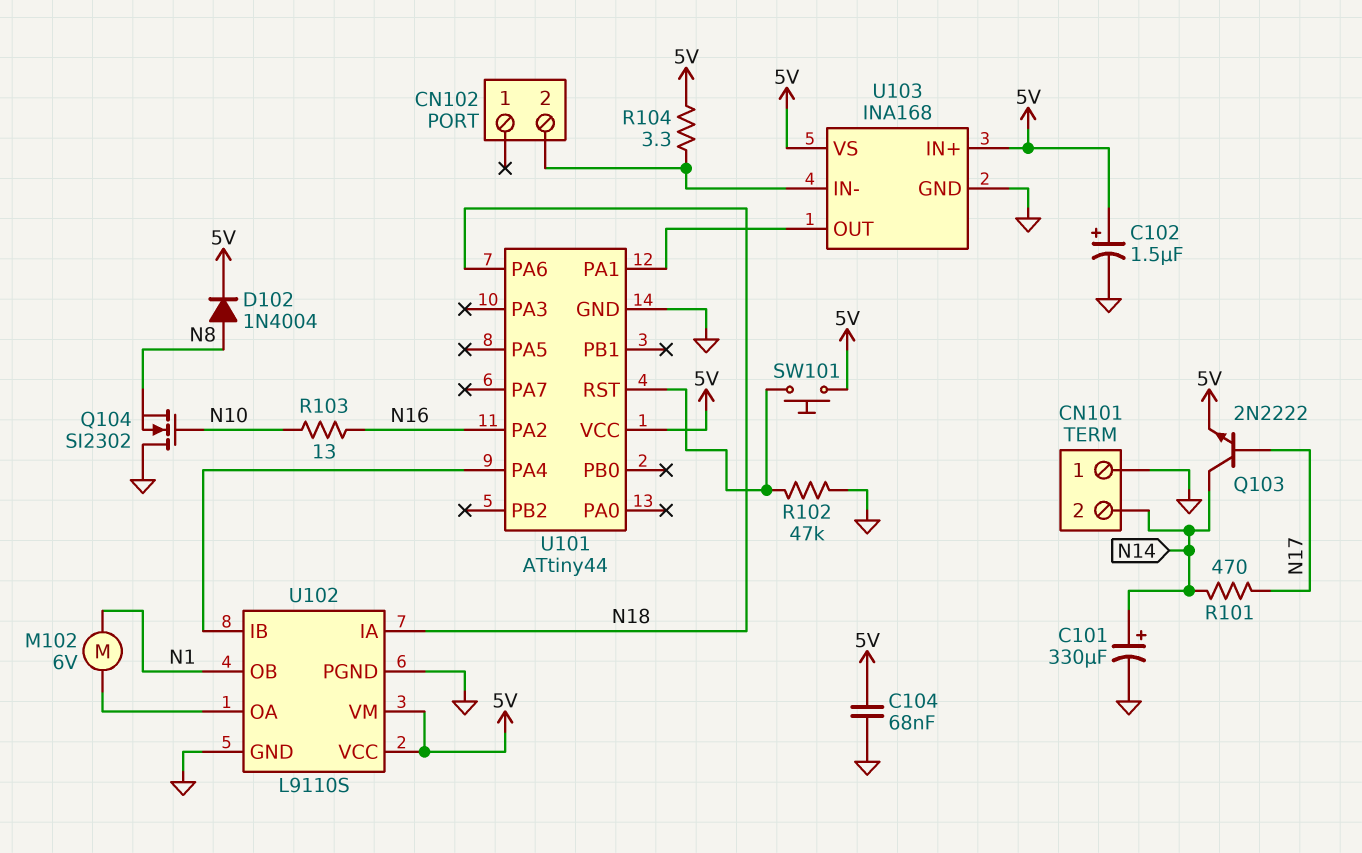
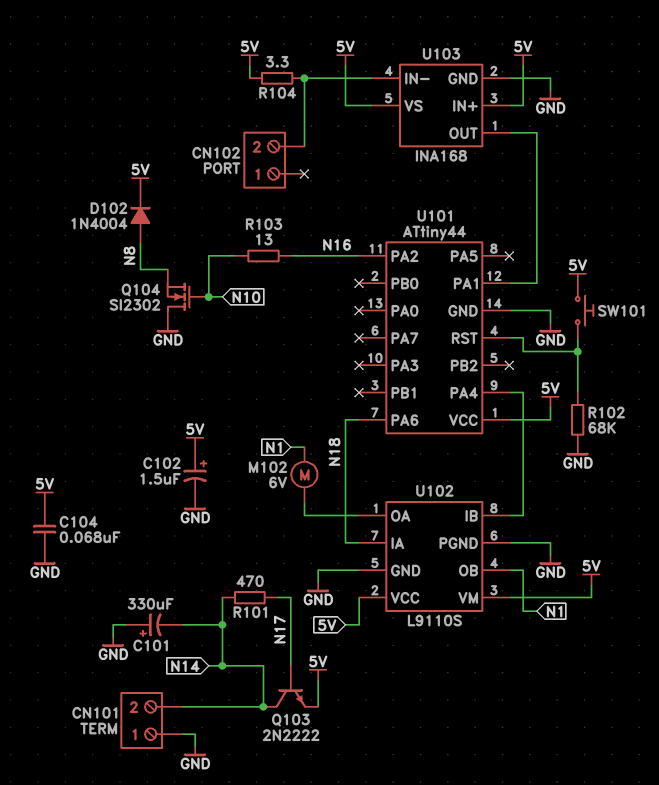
C101: 330uF (plus N14, minus GND) -> 330uF (plus GND, minus N14)
R102: 47k (GND, U101/RST) -> 68k (GND, U101/RST)

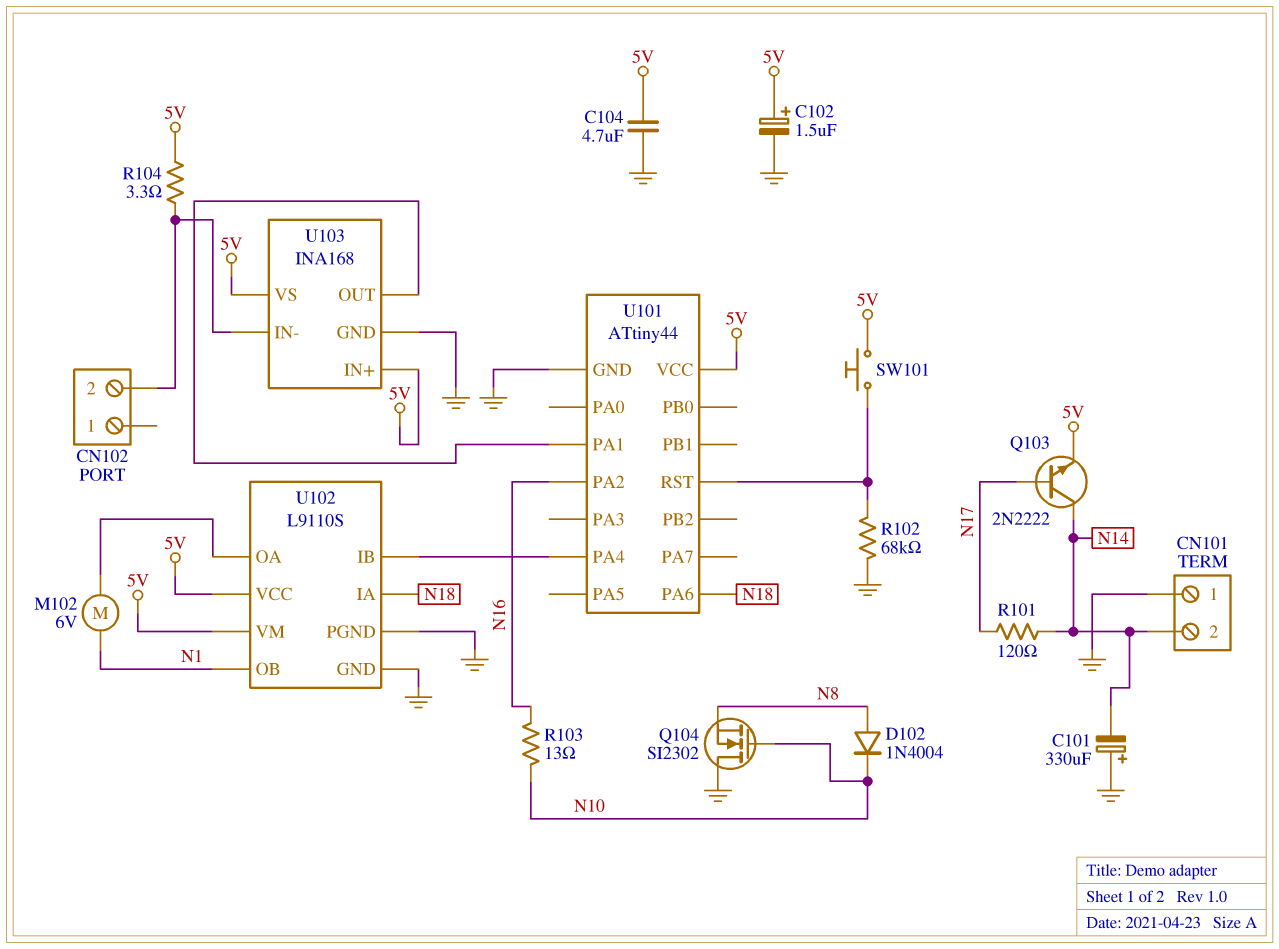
C104: 68nF (5V, GND) -> 4.7uF (5V, GND)
D102: diode 1N4004 (A N8, K 5V) -> diode 1N4004 (A N8, K N10)
R101: 470 (N14, N17) -> 120 (N14, N17)

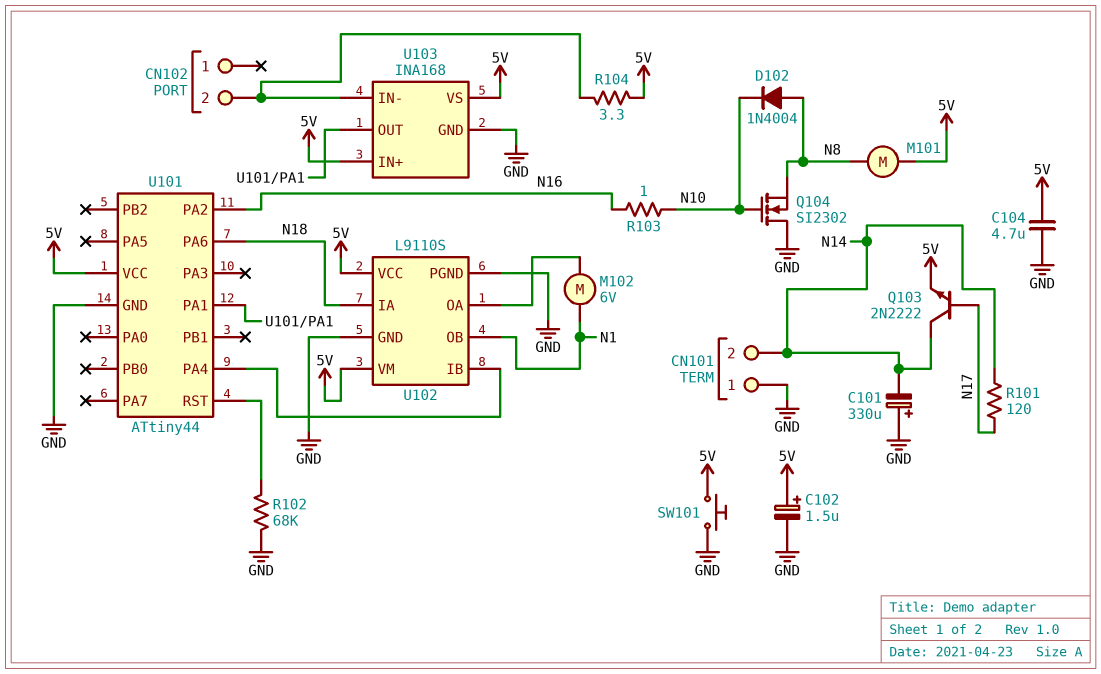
M101: none -> motor (5V, N8)
R103: 13 (N10, N16) -> 1 (N10, N16)
SW101: button (5V, U101/RST) -> button (5V, GND)

